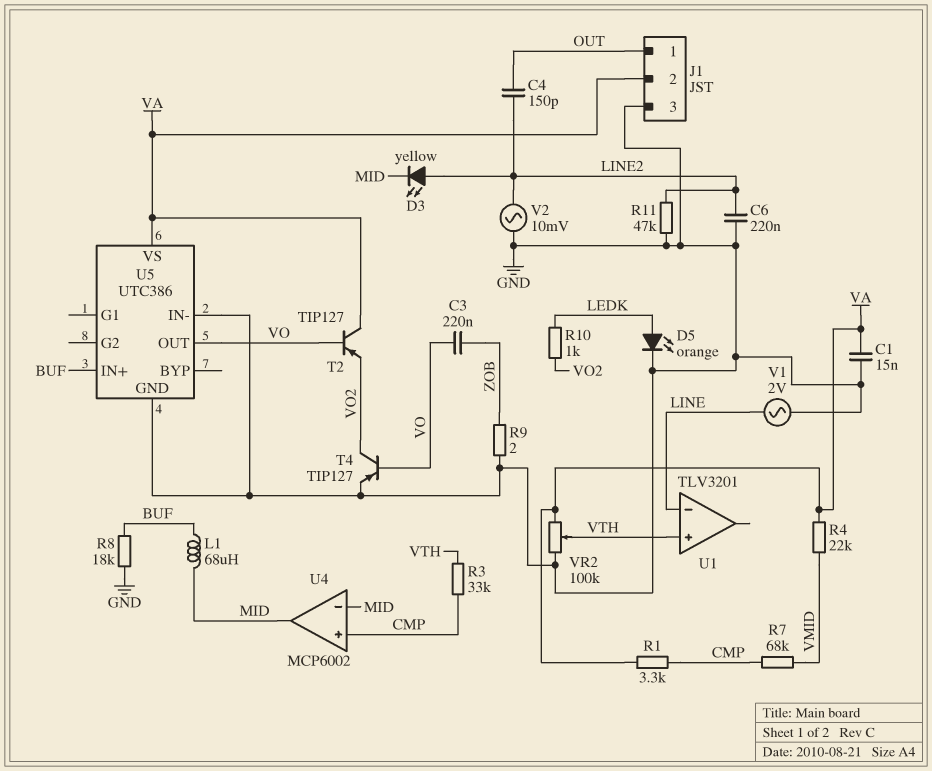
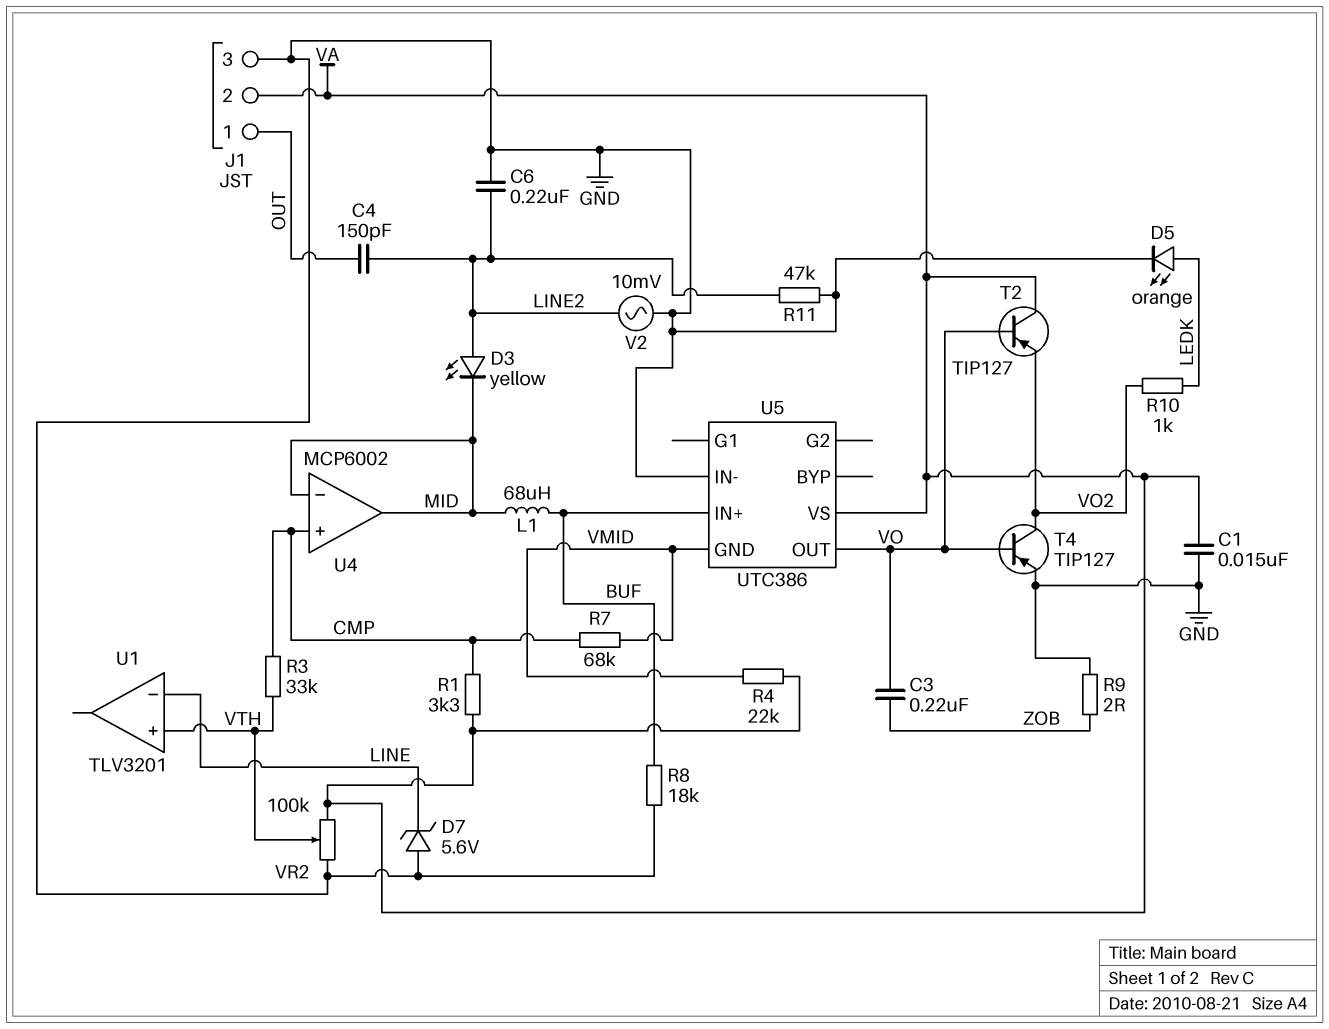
D7: none -> zener 5.6V (A GND, K LINE)
U5 pin GND: GND -> VMID
V1: AC 2V (GND, LINE) -> none

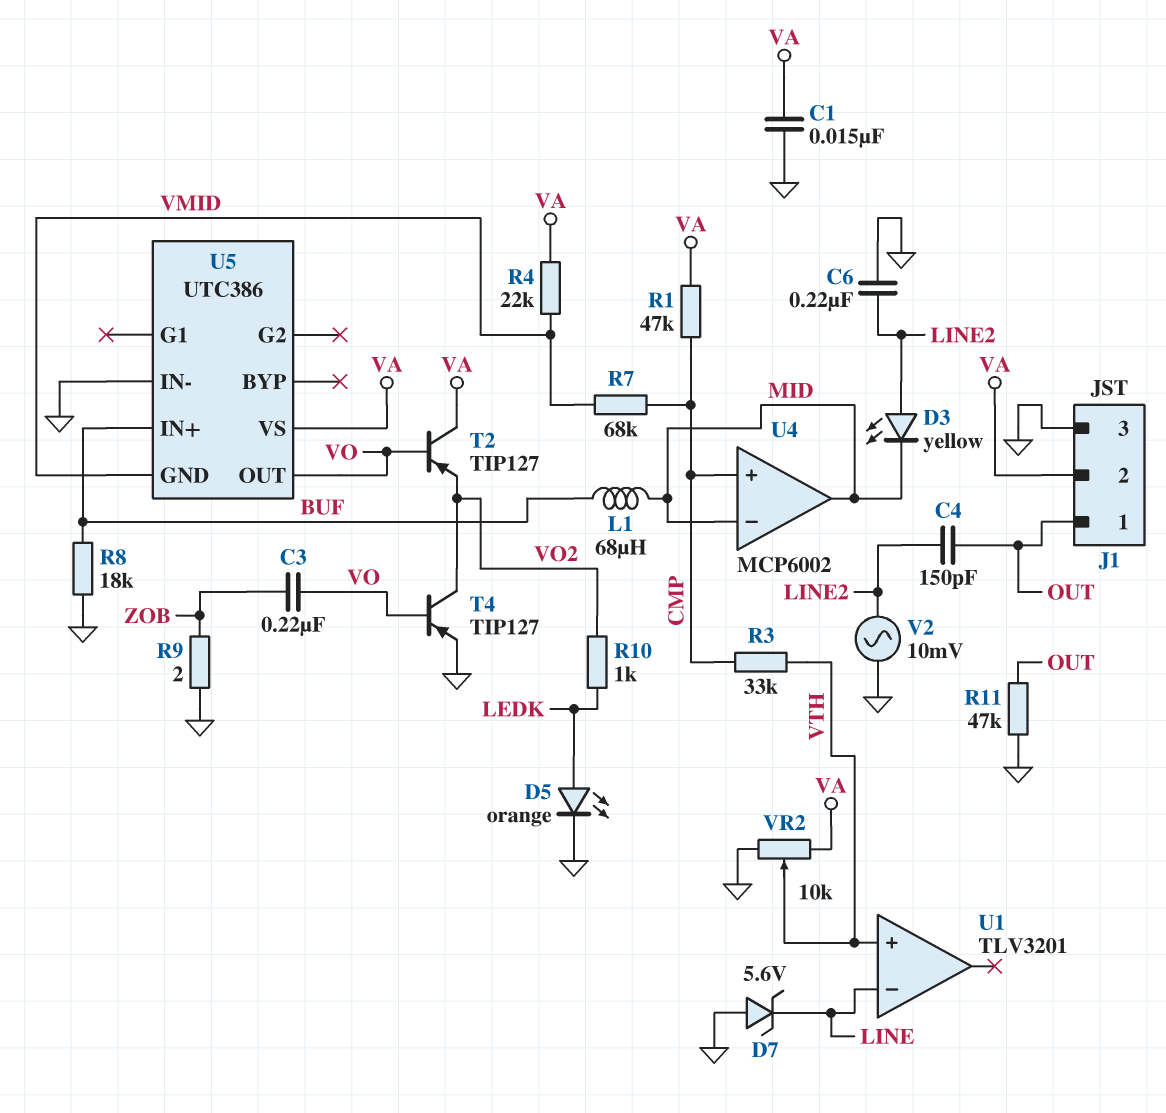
R1: 3.3k (CMP, VA) -> 47k (CMP, VA)
R11: 47k (GND, LINE2) -> 47k (GND, OUT)
VR2: 100k (GND, VA, wiper VTH) -> 10k (GND, VA, wiper VTH)

